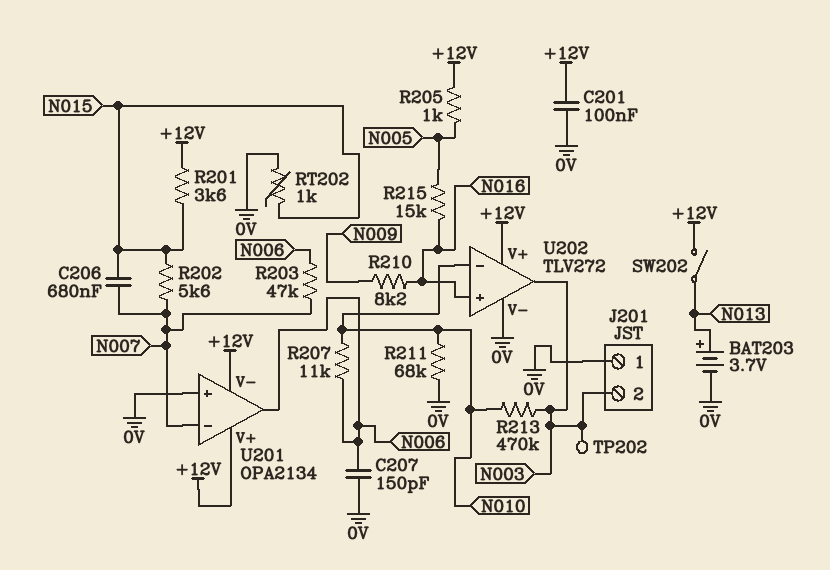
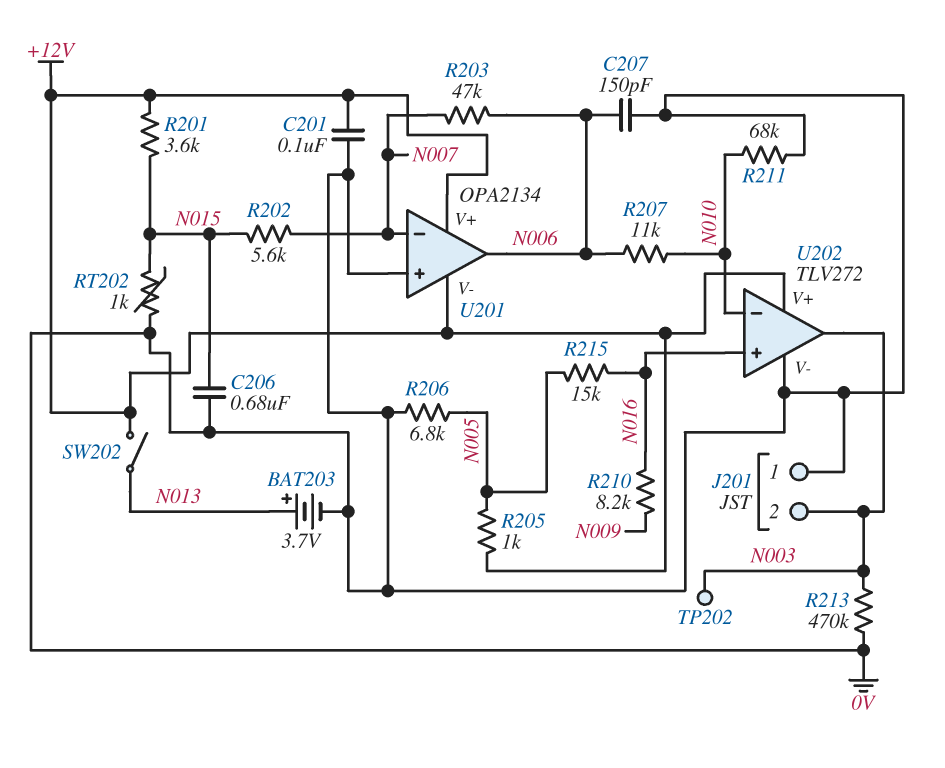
C206: 680nF (N007, N015) -> 680nF (0V, N015)
R206: none -> 6.8k (0V, N005)
R213: 470k (N003, N010) -> 470k (0V, N003)

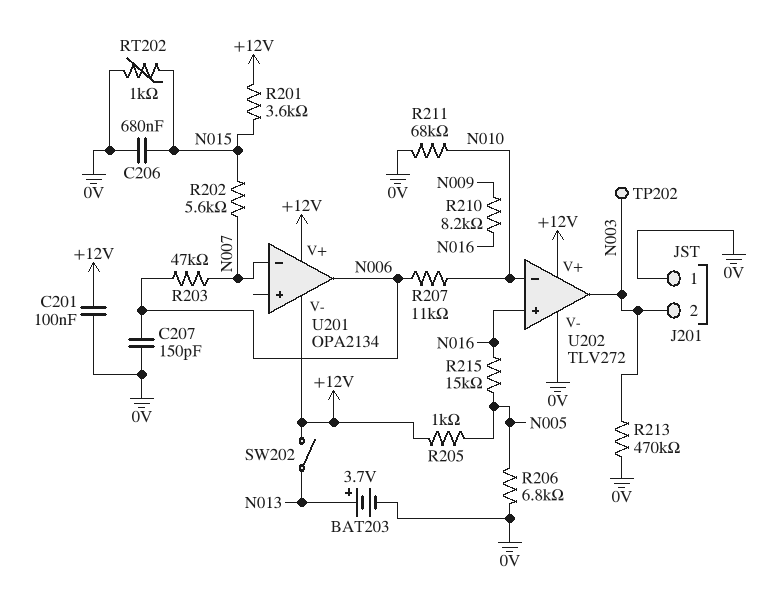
U201 pin in+: 0V -> none

